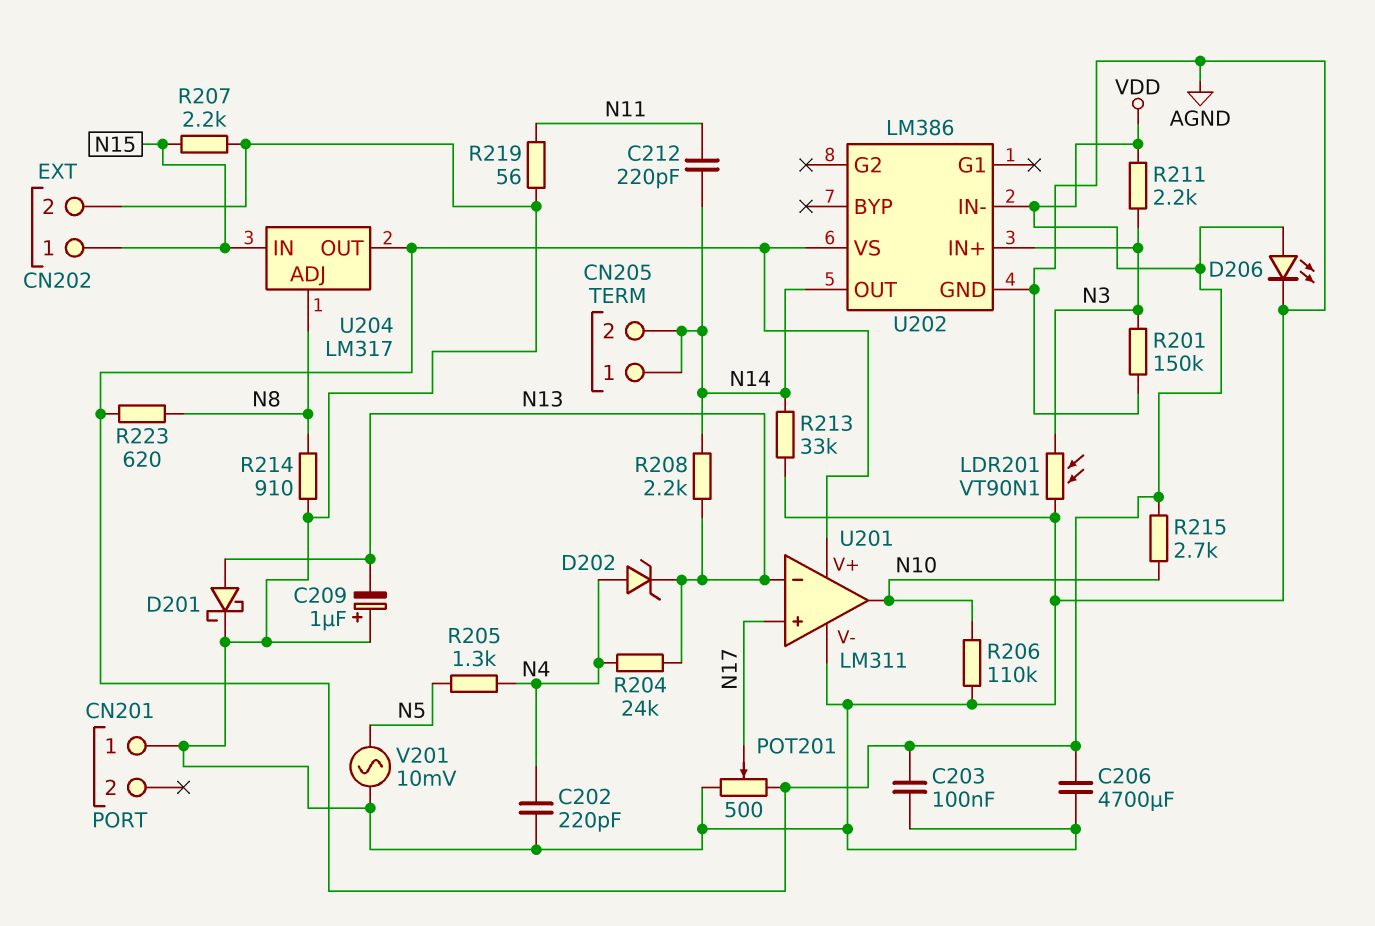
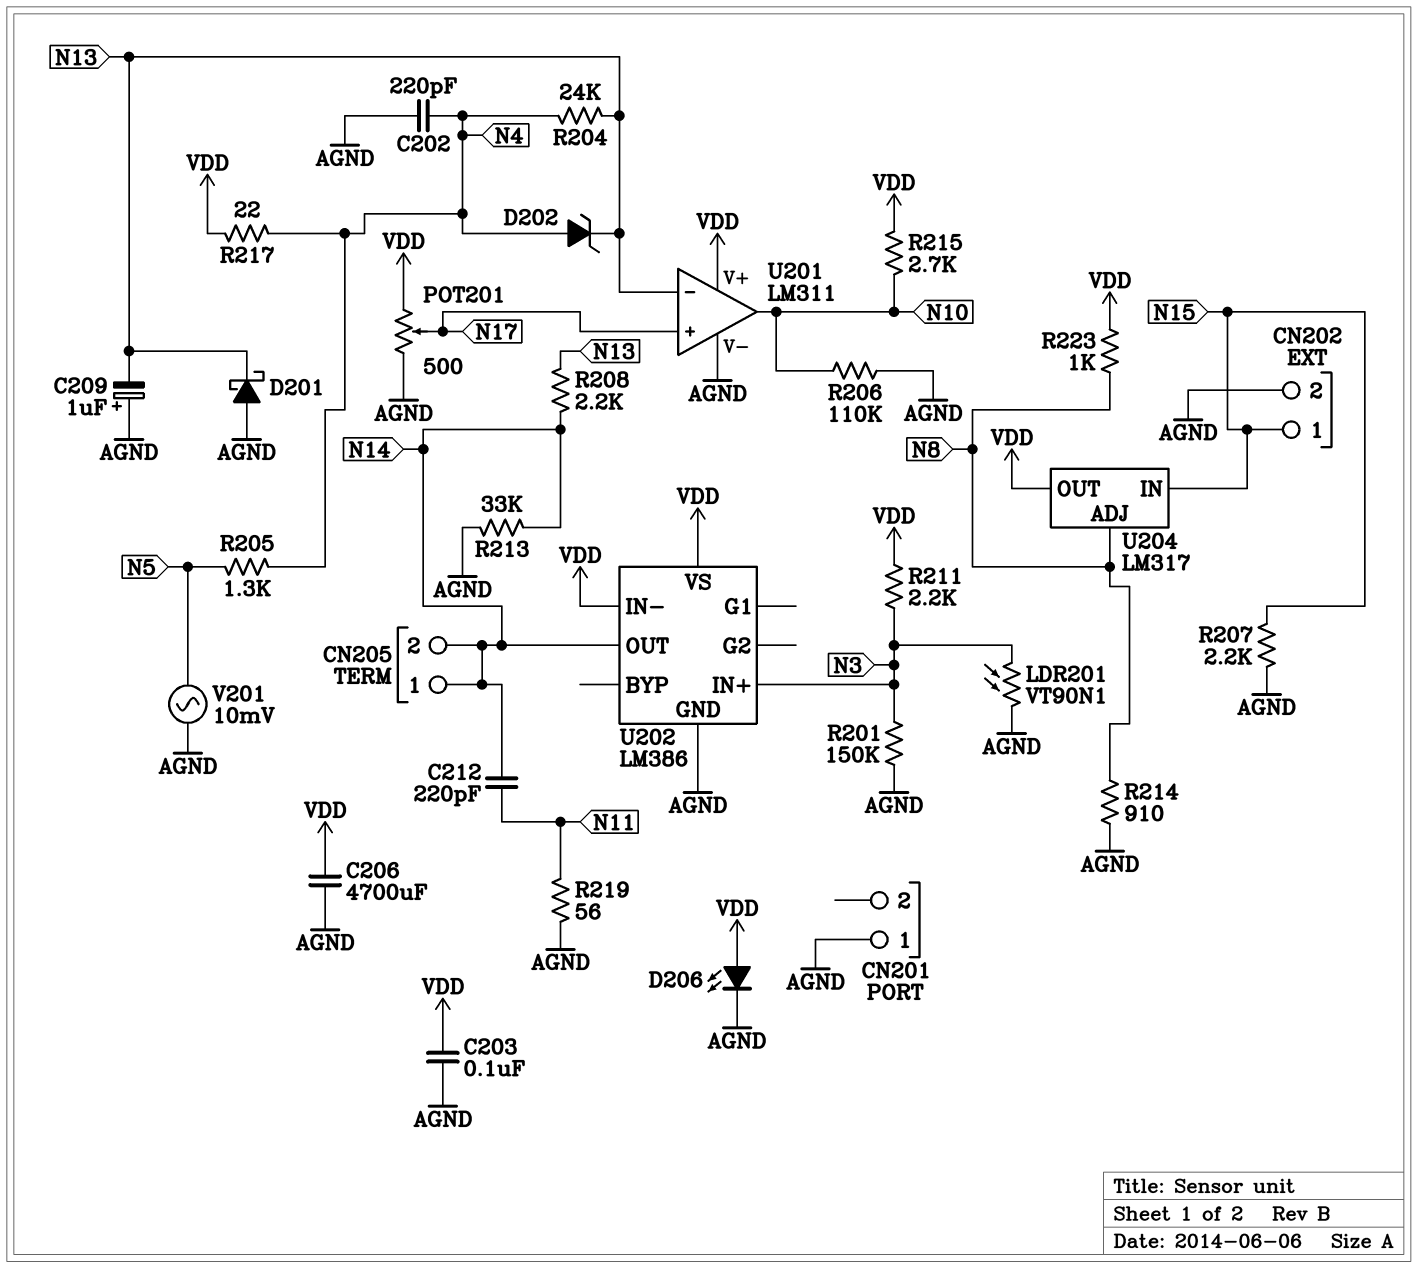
D201: schottky (A N13, K AGND) -> schottky (A AGND, K N13)
R217: none -> 22 (N4, VDD)
R223: 620 (N8, VDD) -> 1k (N8, VDD)

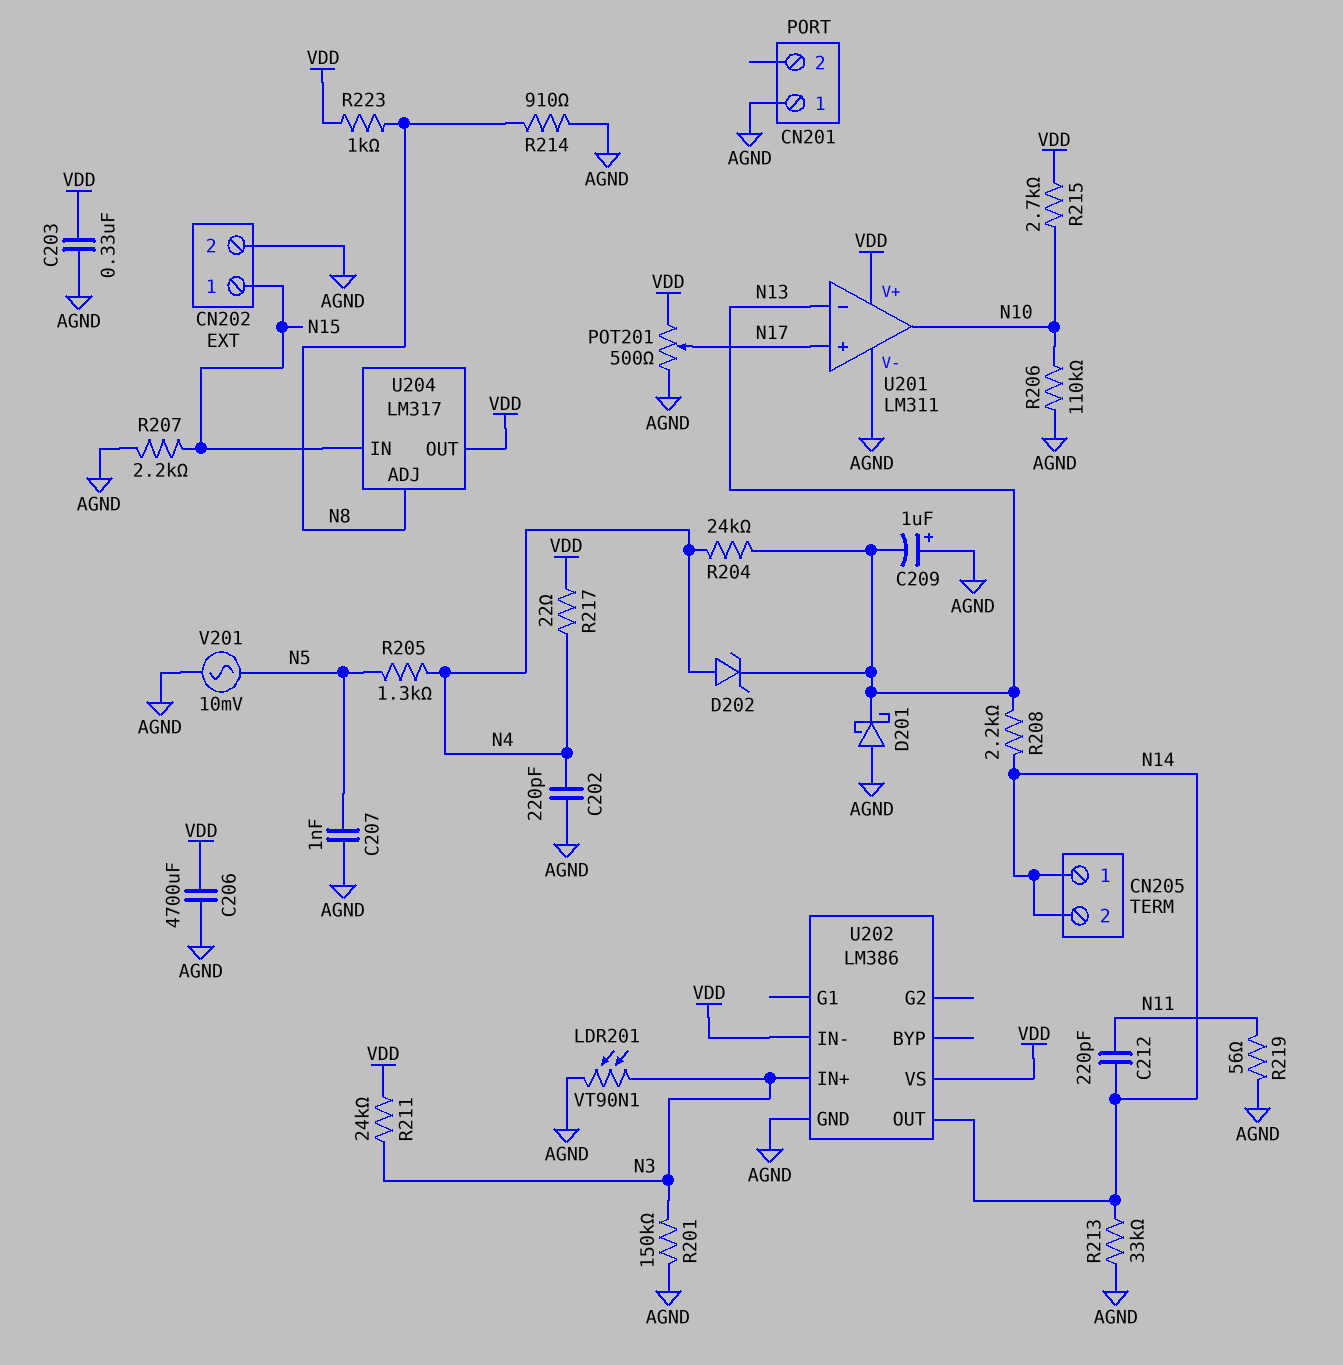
C203: 100nF (AGND, VDD) -> 330nF (AGND, VDD)
C207: none -> 1nF (AGND, N5)
D206: LED (A VDD, K AGND) -> none
R211: 2.2k (N3, VDD) -> 24k (N3, VDD)

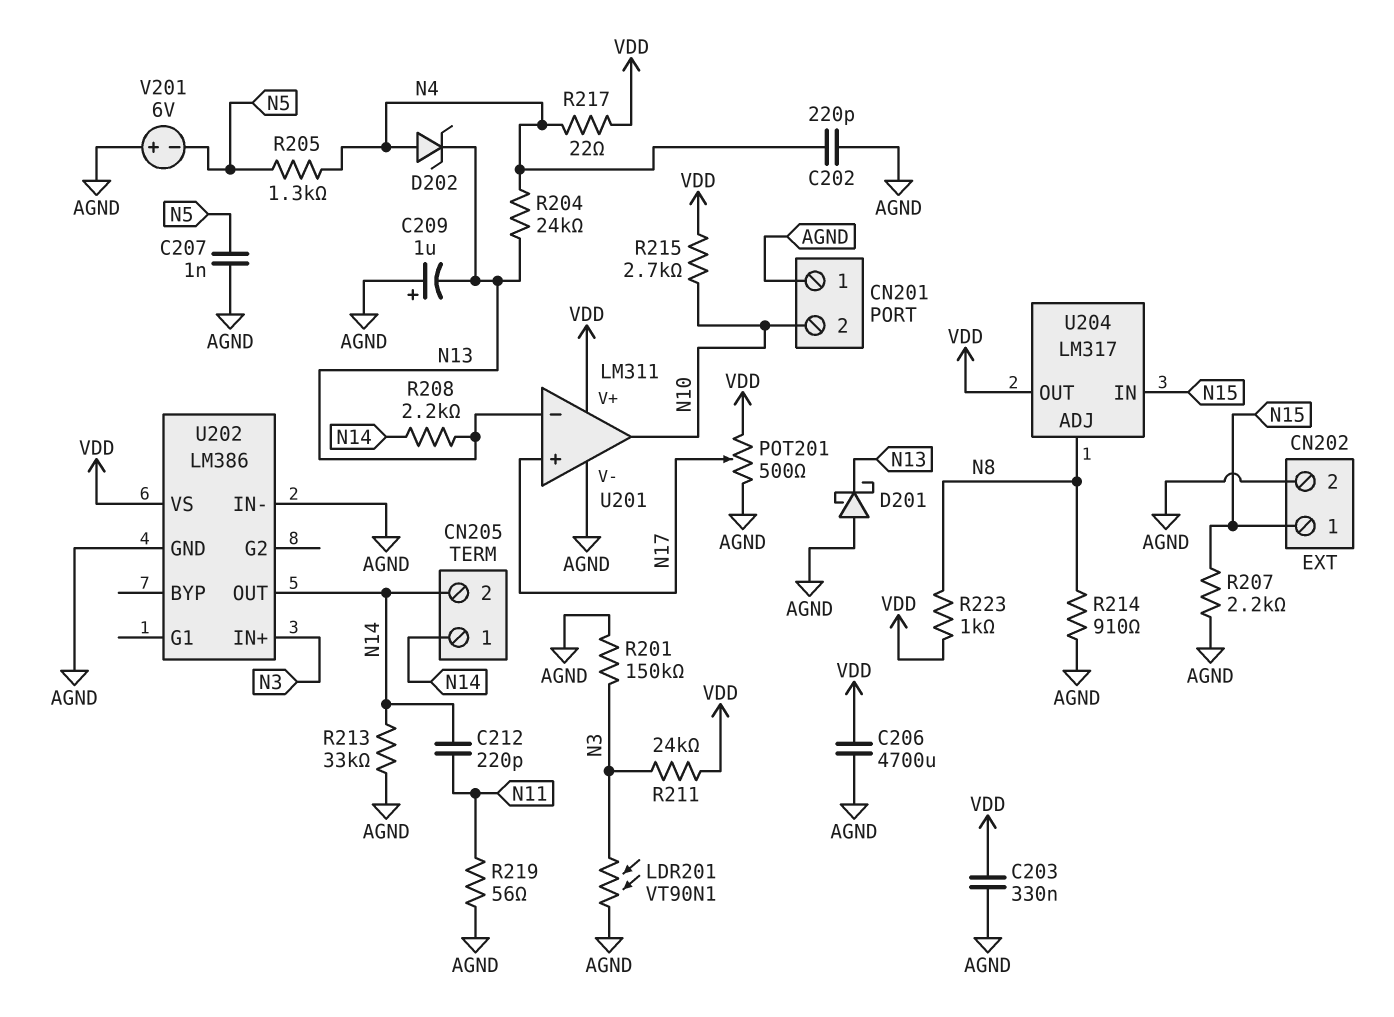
CN201 pin 2: none -> N10
R206: 110k (AGND, N10) -> none
U202 pin IN-: VDD -> AGND
V201: AC 10mV (AGND, N5) -> 6V (plus AGND, minus N5)

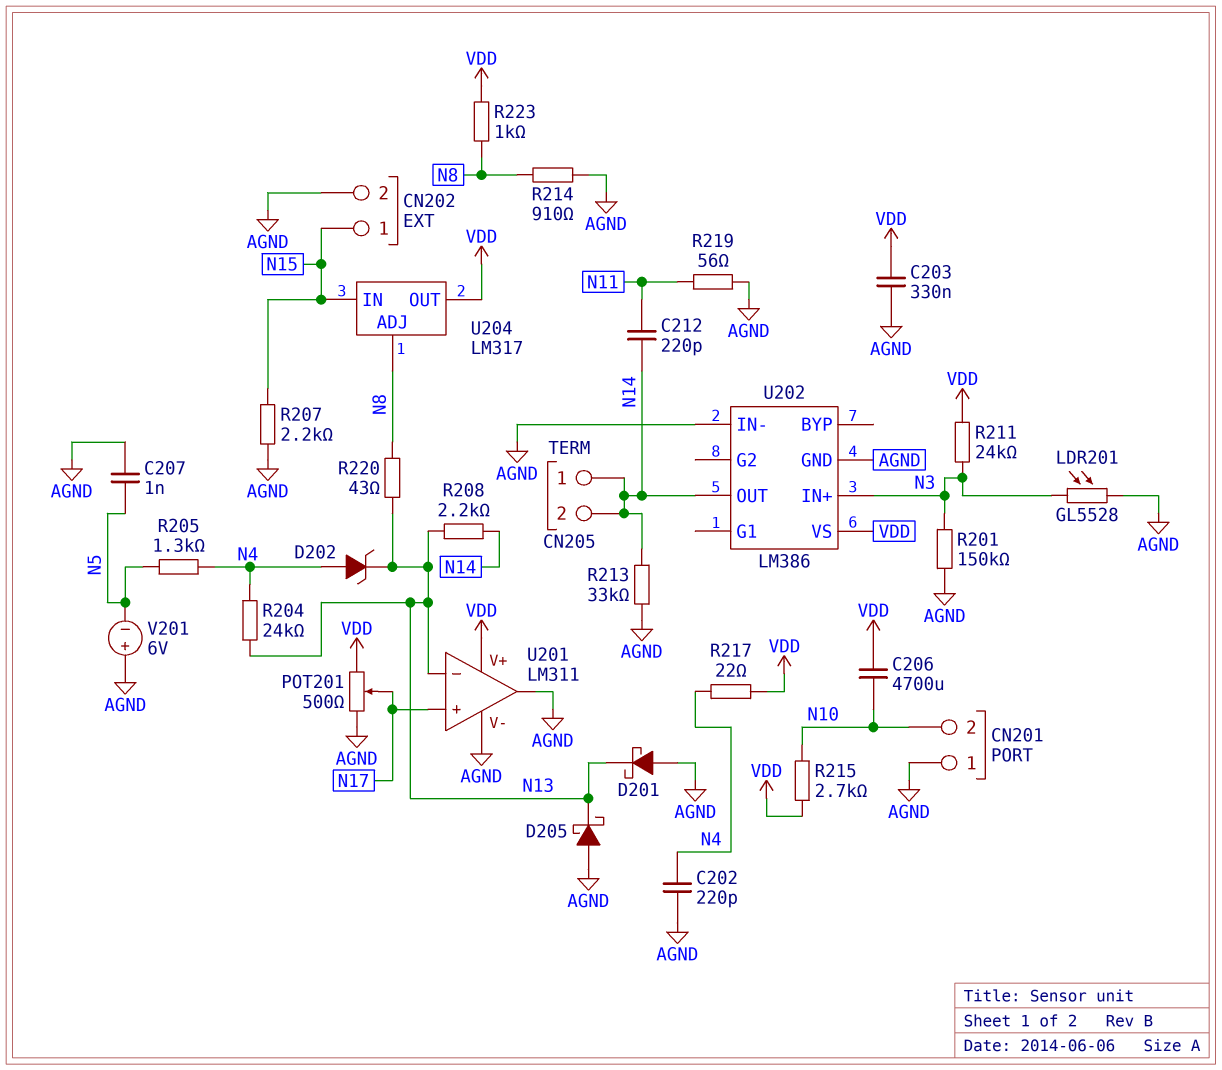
C206: 4700uF (AGND, VDD) -> 4700uF (N10, VDD)
C209: 1uF (plus AGND, minus N13) -> none
D205: none -> schottky (A AGND, K N13)
LDR201: VT90N1 (AGND, N3) -> GL5528 (AGND, N3)
R220: none -> 43 (N8, N13)
U201 pin out: N10 -> AGND

